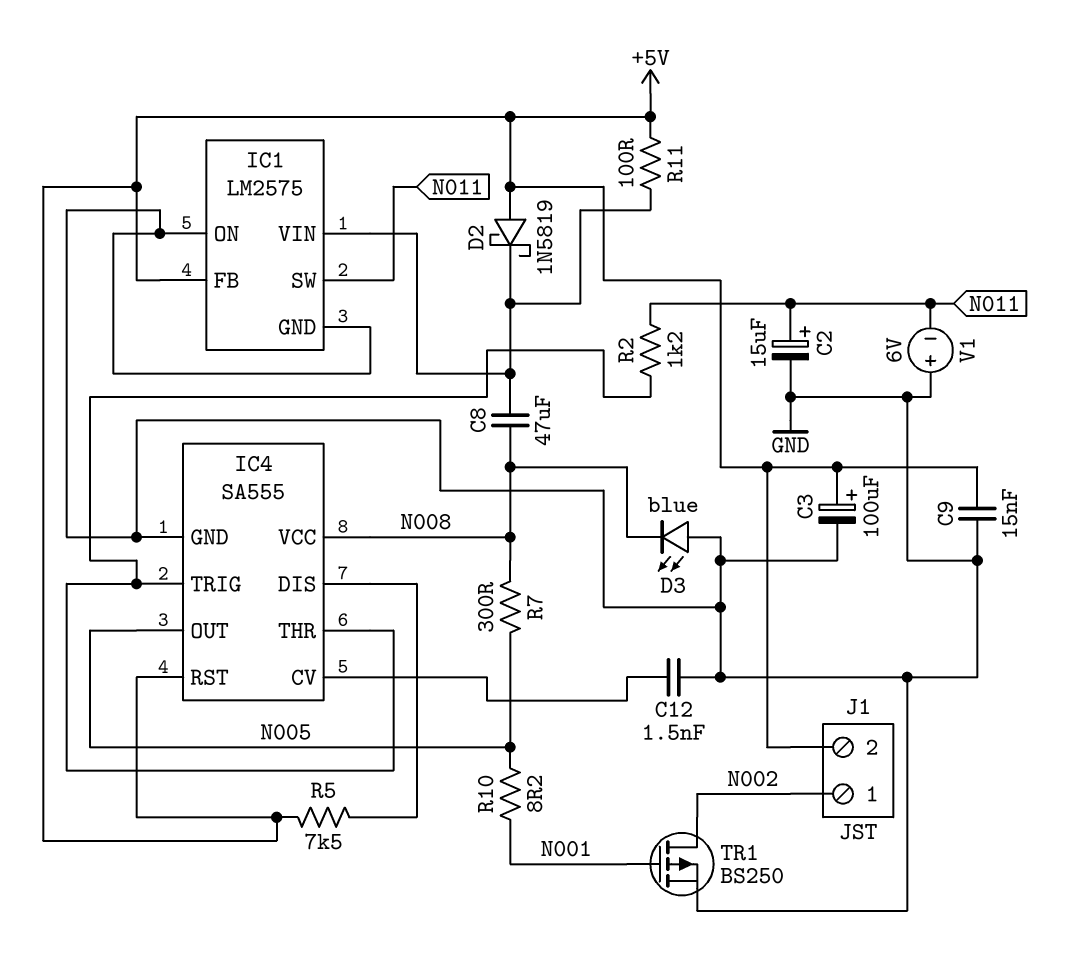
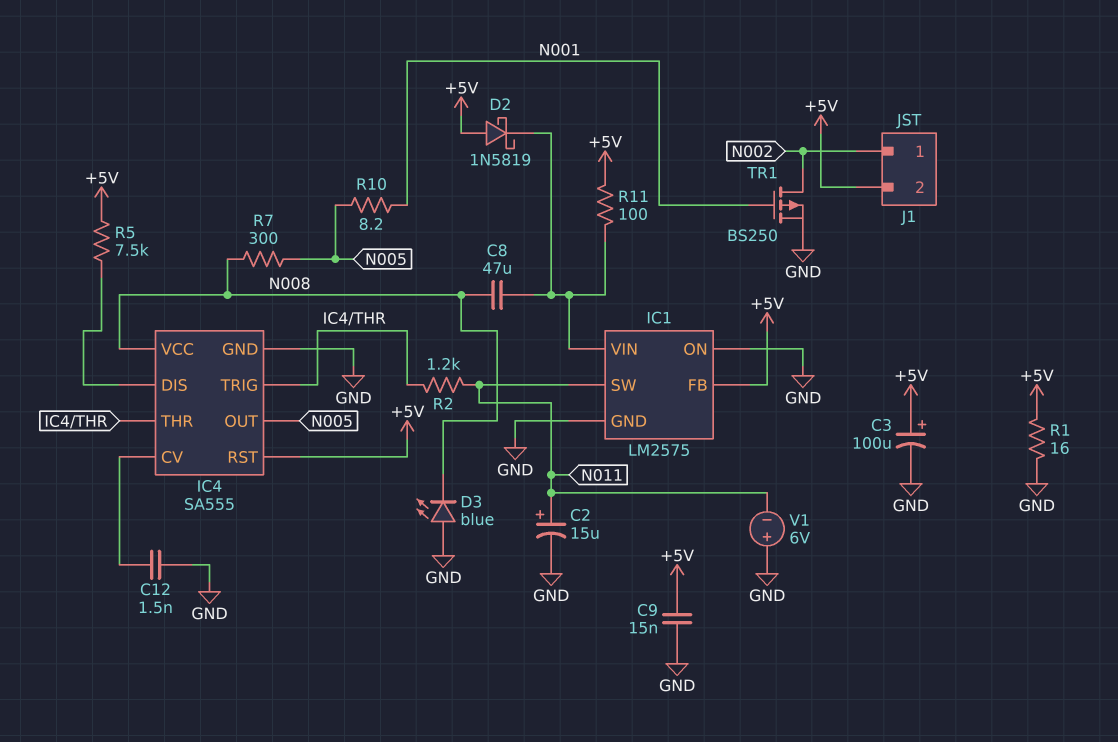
R1: none -> 16 (+5V, GND)

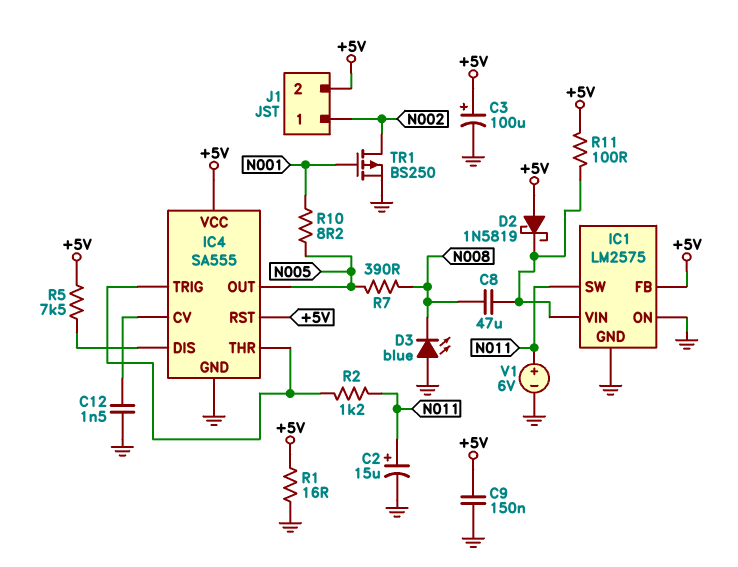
C9: 15nF (+5V, GND) -> 150nF (+5V, GND)
IC4 pin VCC: N008 -> +5V
R7: 300 (N005, N008) -> 390 (N005, N008)
V1: 6V (plus GND, minus N011) -> 6V (plus N011, minus GND)

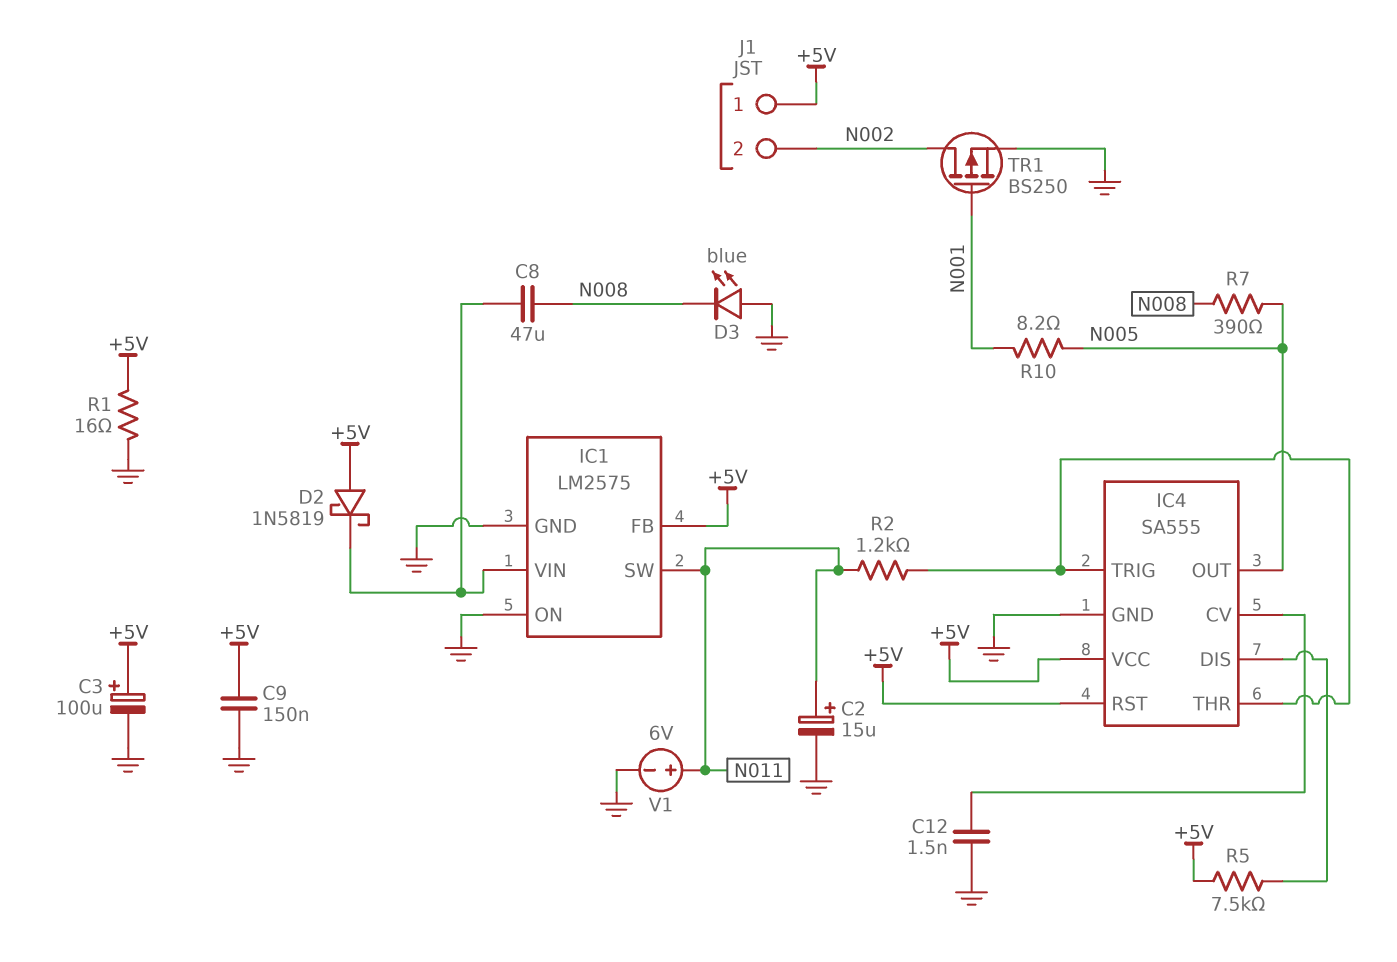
J1 pin 1: N002 -> +5V
J1 pin 2: +5V -> N002
R11: 100 (+5V, IC1/VIN) -> none

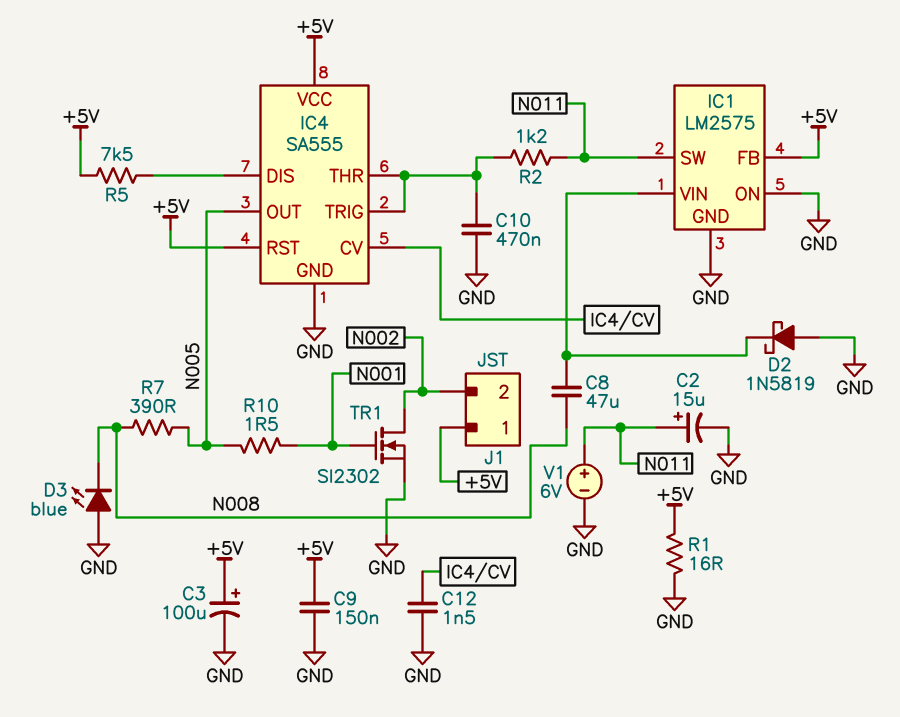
C10: none -> 470nF (GND, IC4/THR)
D2: schottky 1N5819 (A +5V, K IC1/VIN) -> schottky 1N5819 (A GND, K IC1/VIN)
R10: 8.2 (N001, N005) -> 1.5 (N001, N005)
TR1: PMOS BS250 (G N001, D N002, S GND) -> NMOS SI2302 (G N001, D N002, S GND)

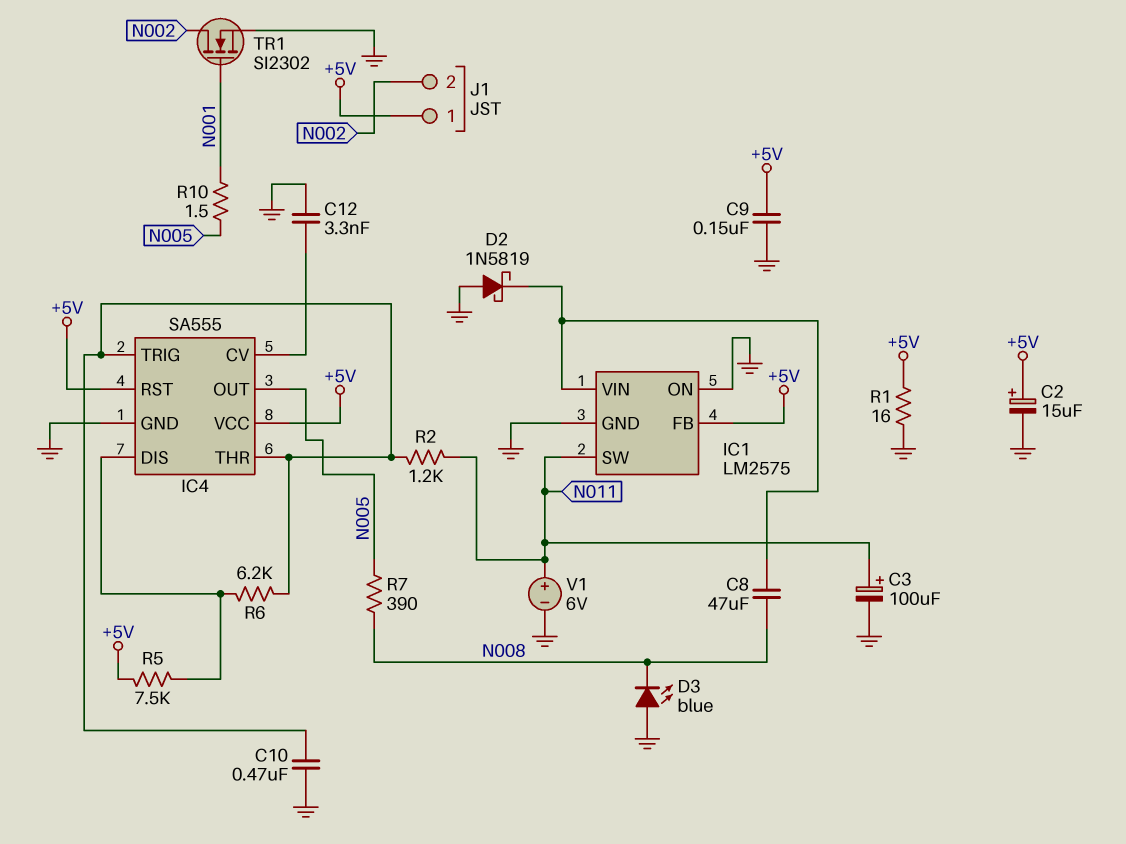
C2: 15uF (plus N011, minus GND) -> 15uF (plus +5V, minus GND)
C3: 100uF (plus +5V, minus GND) -> 100uF (plus N011, minus GND)
C12: 1.5nF (GND, IC4/CV) -> 3.3nF (GND, IC4/CV)
R6: none -> 6.2k (IC4/DIS, IC4/THR)

